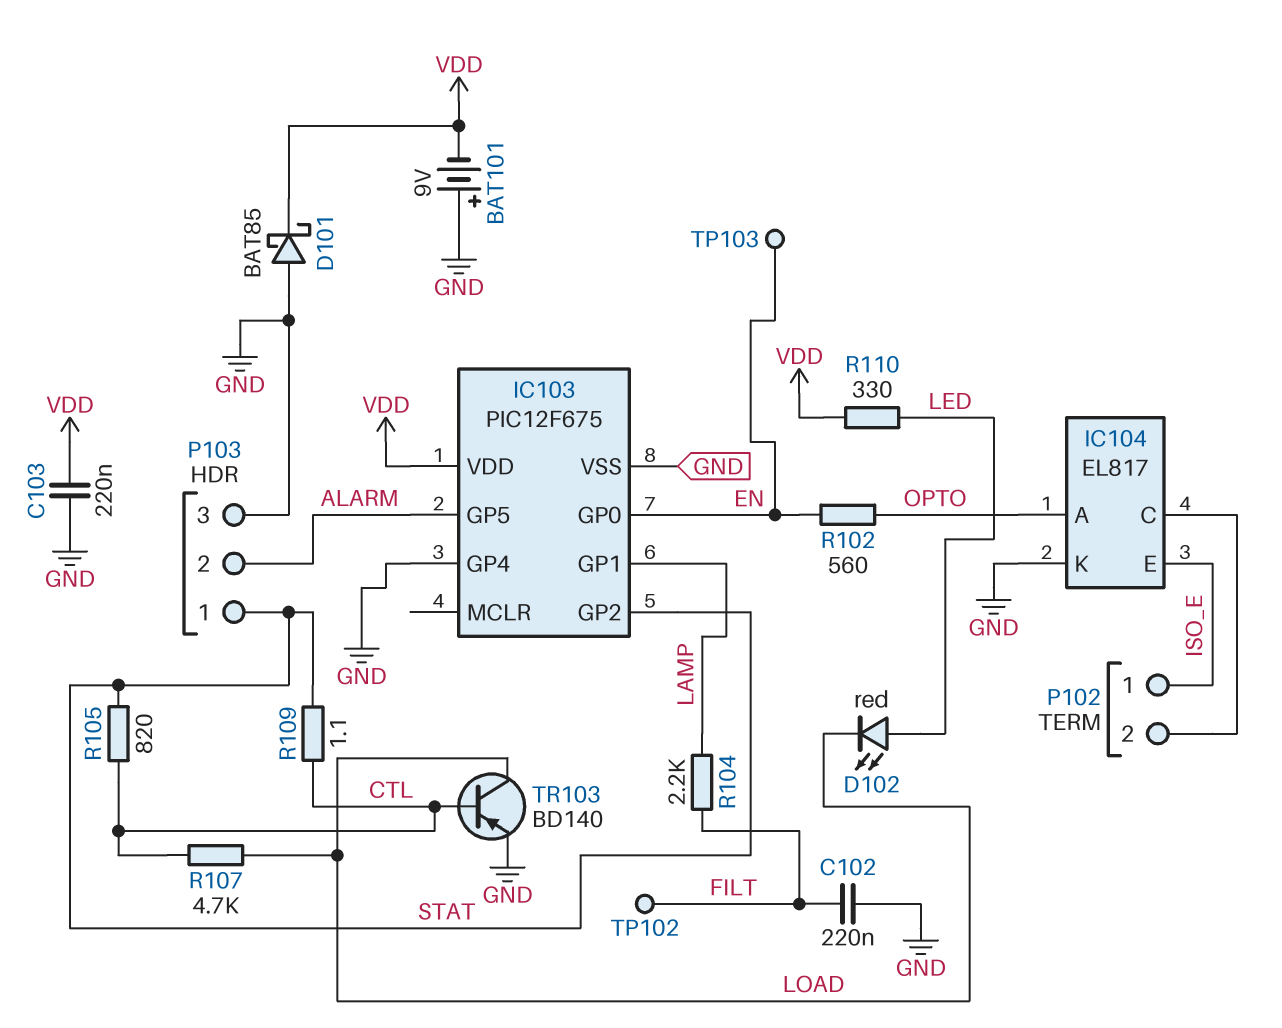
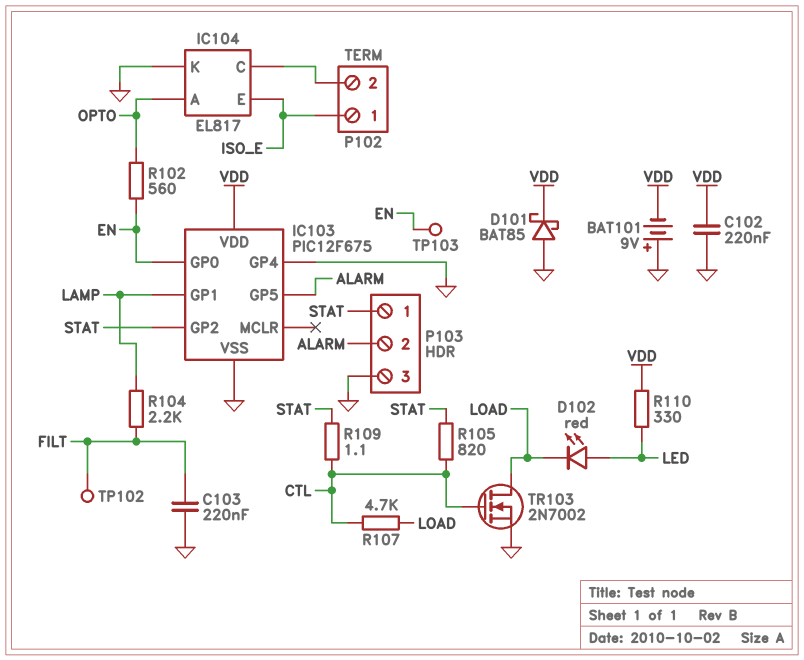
C102: 220nF (FILT, GND) -> 220nF (GND, VDD)
C103: 220nF (GND, VDD) -> 220nF (FILT, GND)
TR103: PNP BD140 (B CTL, C LOAD, E GND) -> NMOS 2N7002 (G CTL, D LOAD, S GND)

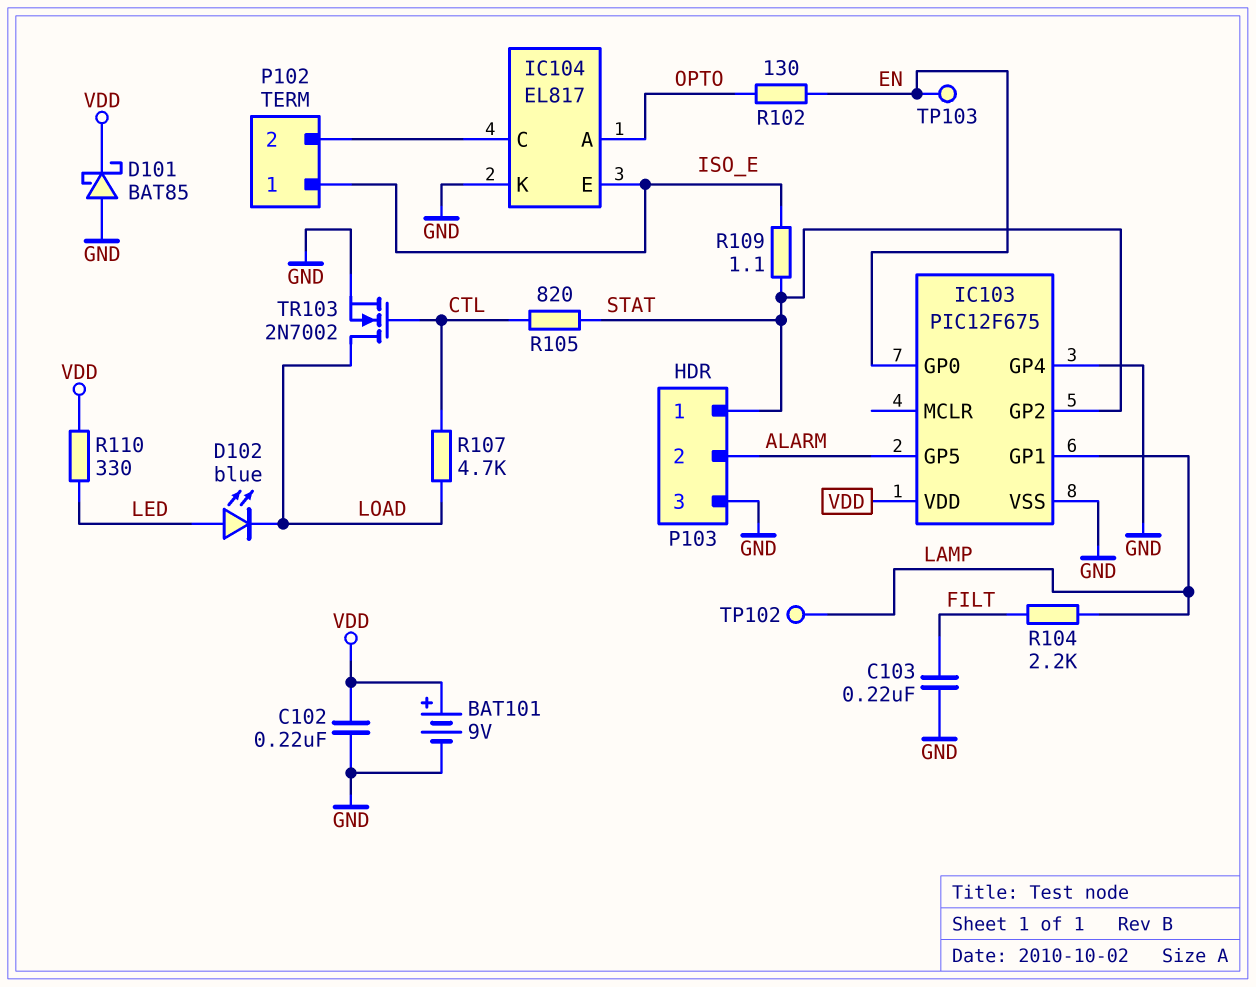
BAT101: 9V (plus GND, minus VDD) -> 9V (plus VDD, minus GND)
D102: LED red (A LED, K LOAD) -> LED blue (A LED, K LOAD)
R102: 560 (EN, OPTO) -> 130 (EN, OPTO)
R109: 1.1 (CTL, STAT) -> 1.1 (ISO_E, STAT)
TP102: test point (FILT) -> test point (LAMP)

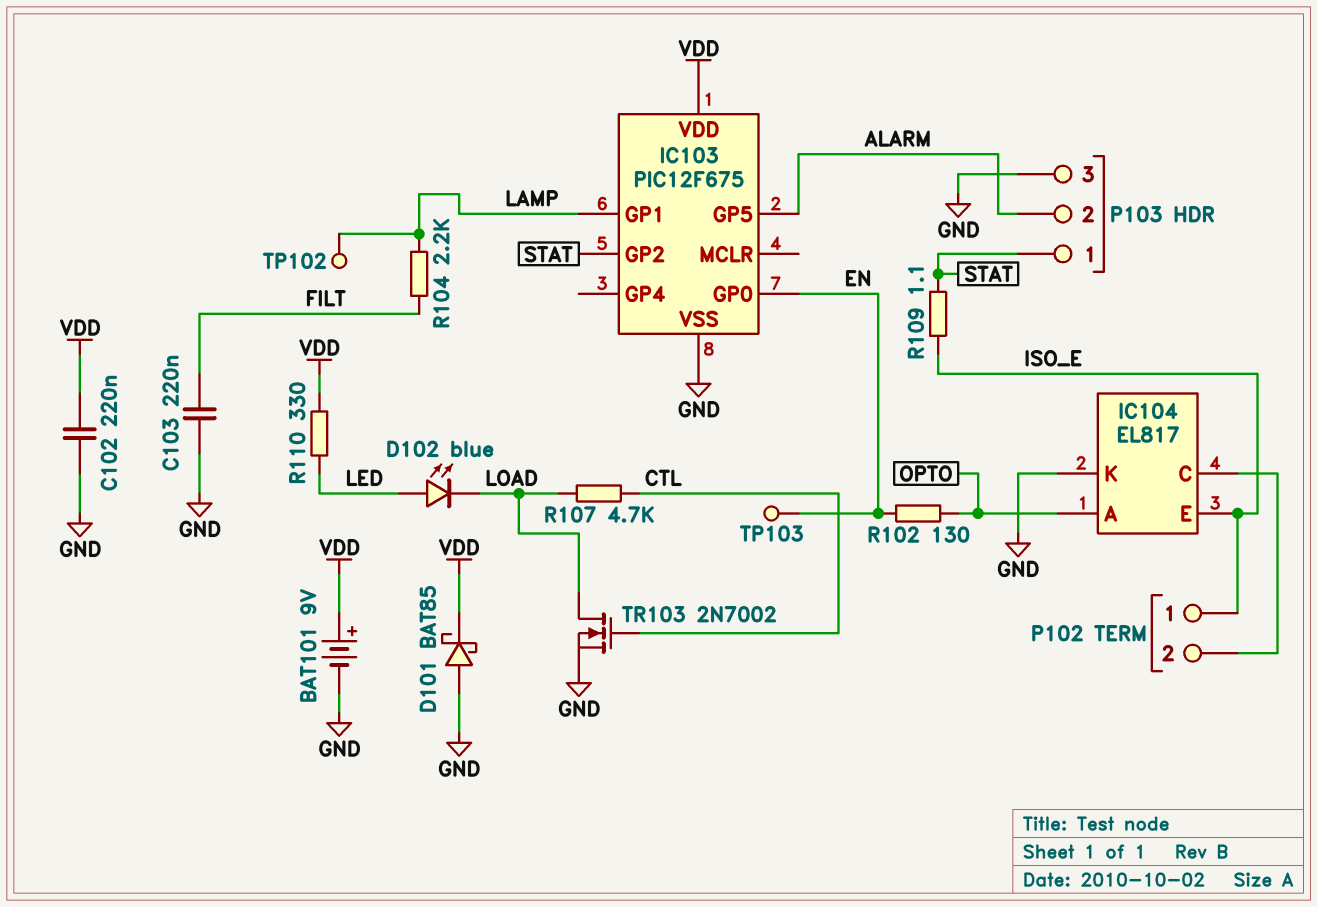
IC103 pin GP4: GND -> none
R105: 820 (CTL, STAT) -> none

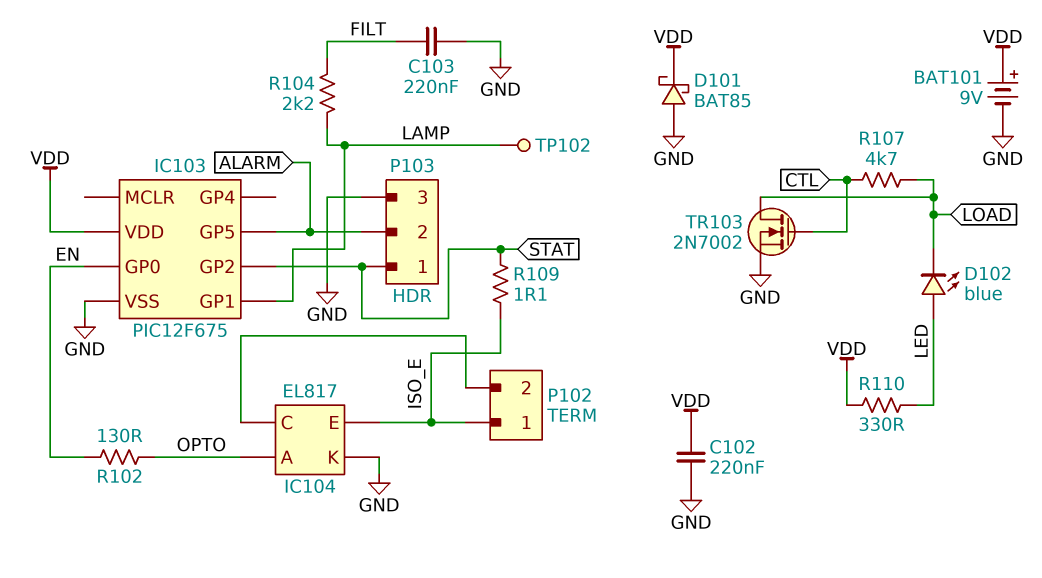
TP103: test point (EN) -> none

